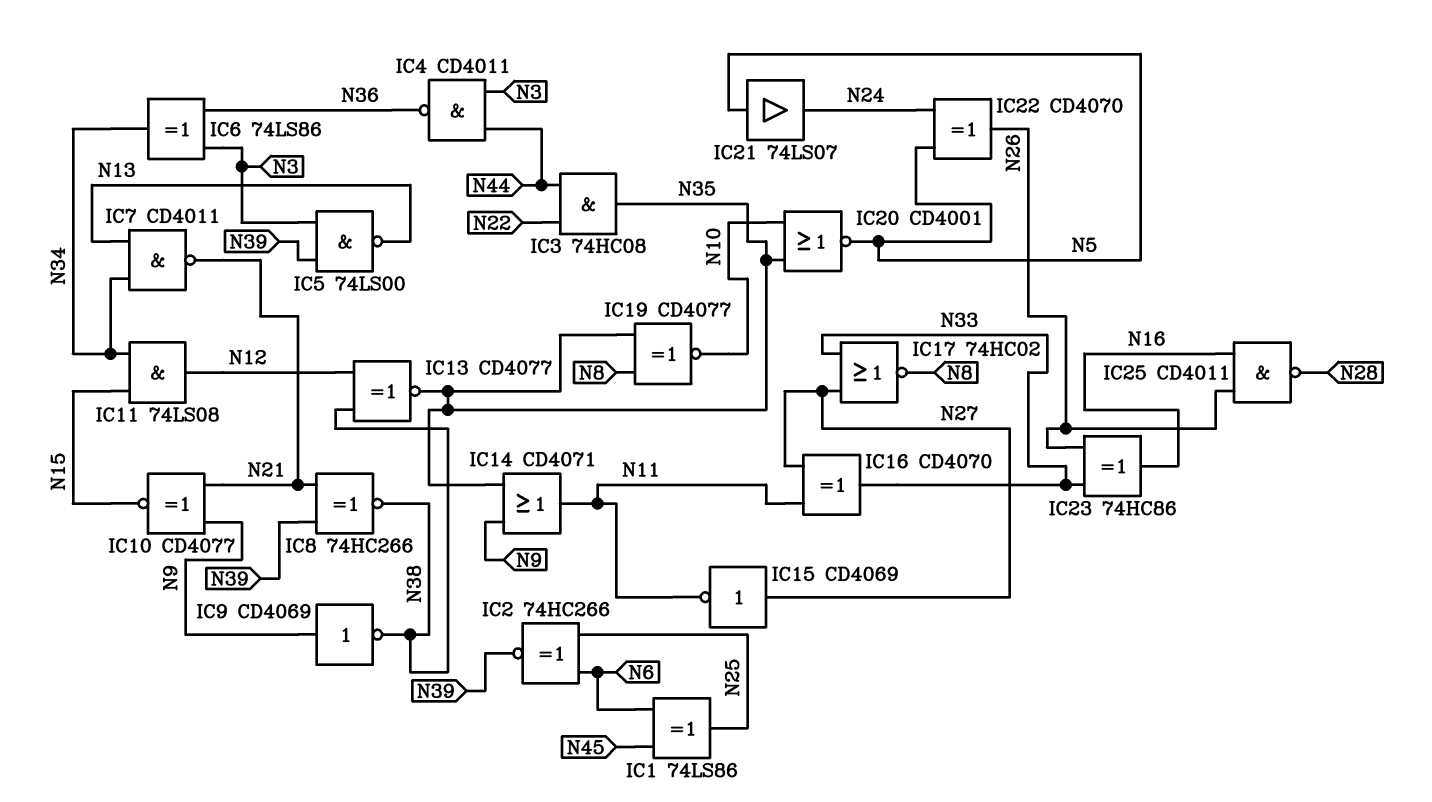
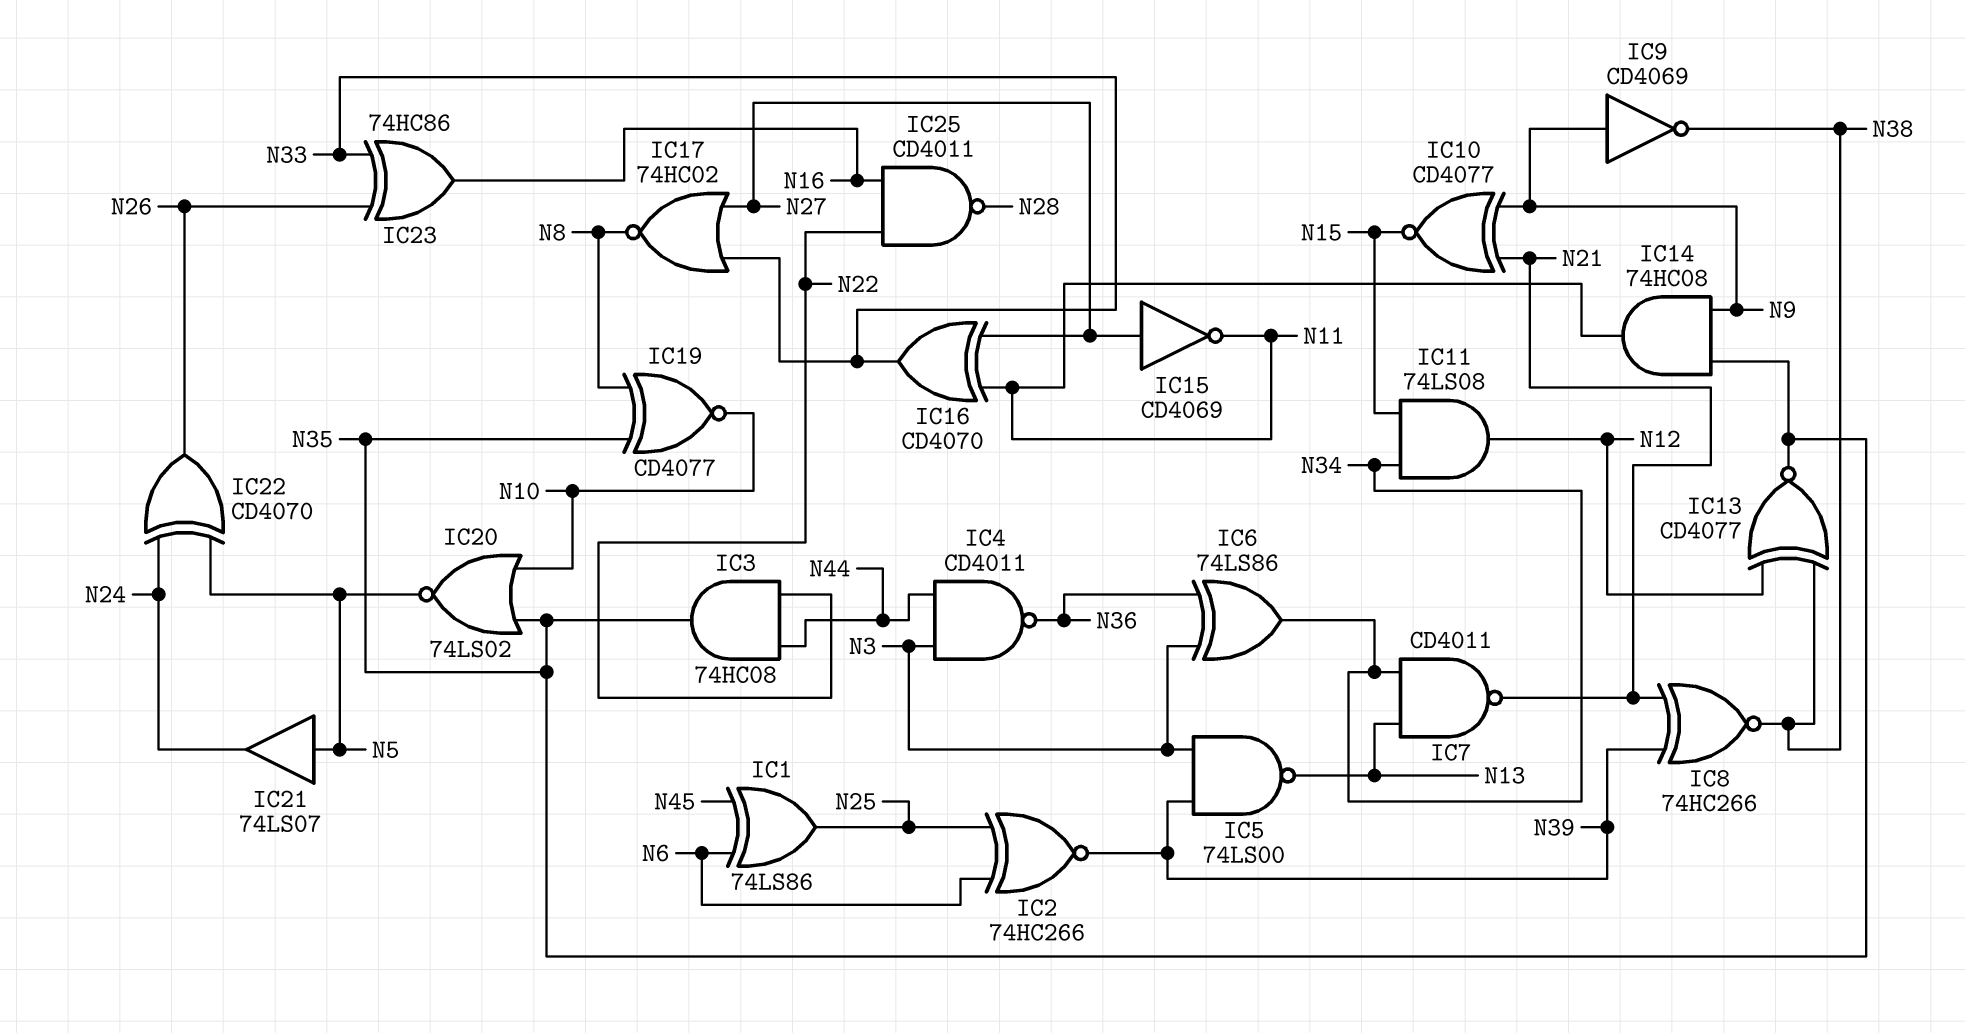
IC14: OR CD4071 (in N9, in N35, out N11) -> AND 74HC08 (in N9, in N35, out N11)
IC20: NOR CD4001 (in N10, in N35, out N5) -> NOR 74LS02 (in N10, in N35, out N5)
IC25: NAND CD4011 (in N16, in N26, out N28) -> NAND CD4011 (in N16, in N22, out N28)

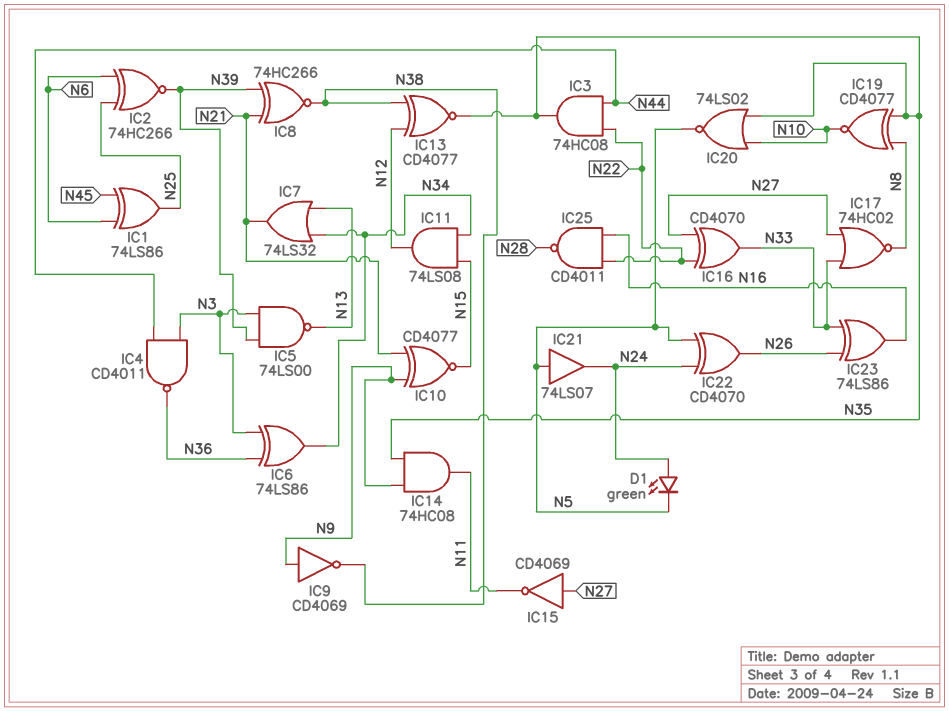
D1: none -> LED green (A N24, K N5)
IC7: NAND CD4011 (in N13, in N34, out N21) -> OR 74LS32 (in N13, in N34, out N21)
IC16: XOR CD4070 (in N11, in N27, out N33) -> XOR CD4070 (in N22, in N27, out N33)
IC23: XOR 74HC86 (in N26, in N33, out N16) -> XOR 74LS86 (in N26, in N33, out N16)

